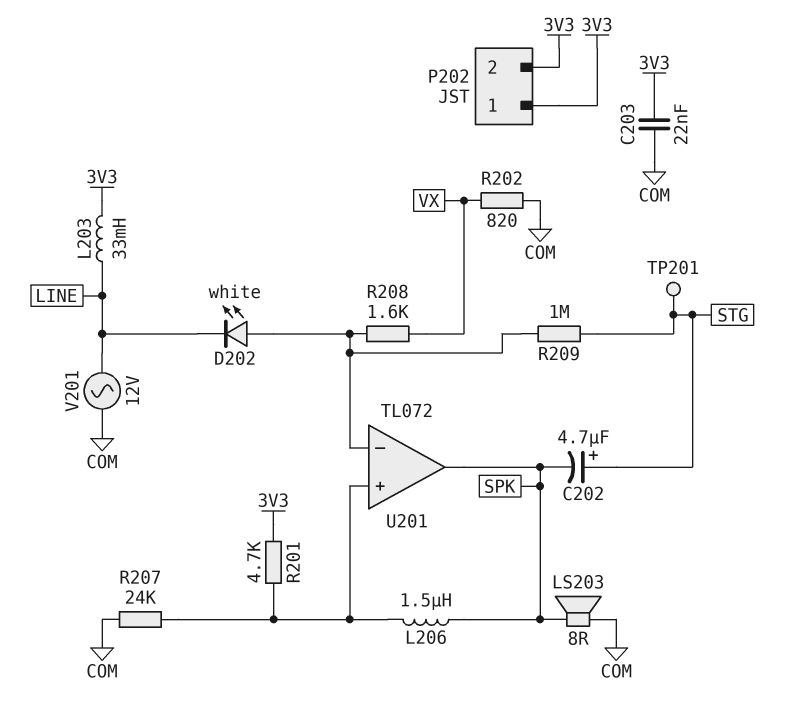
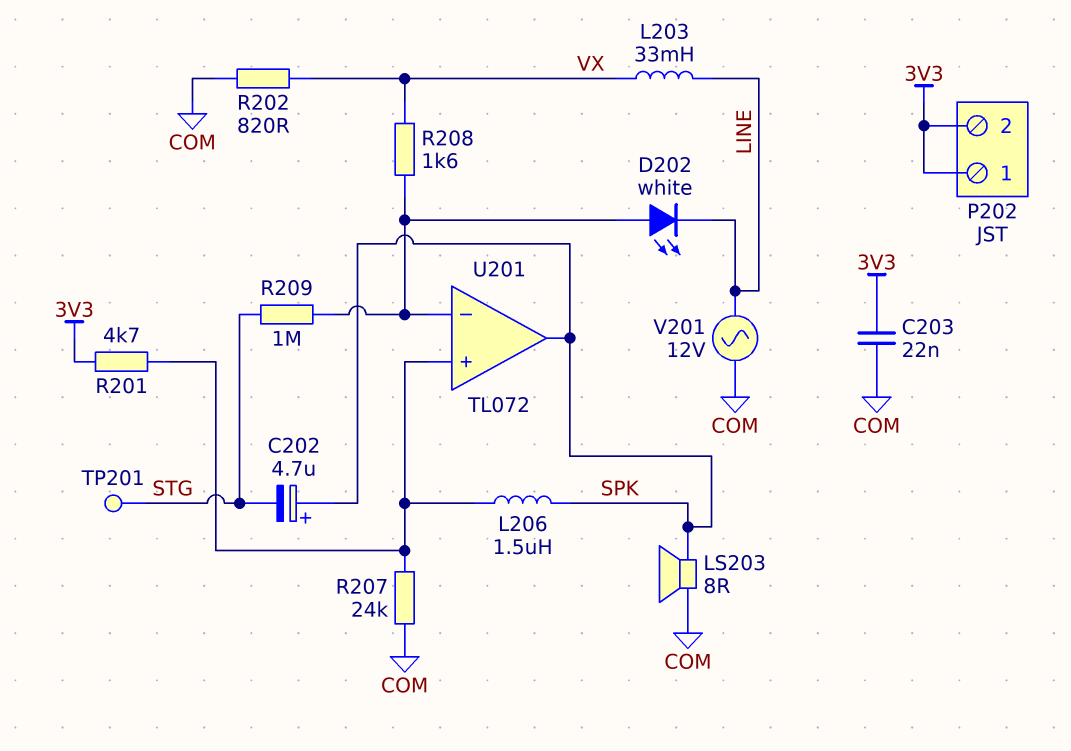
C202: 4.7uF (plus STG, minus SPK) -> 4.7uF (plus SPK, minus STG)
L203: 33mH (3V3, LINE) -> 33mH (LINE, VX)

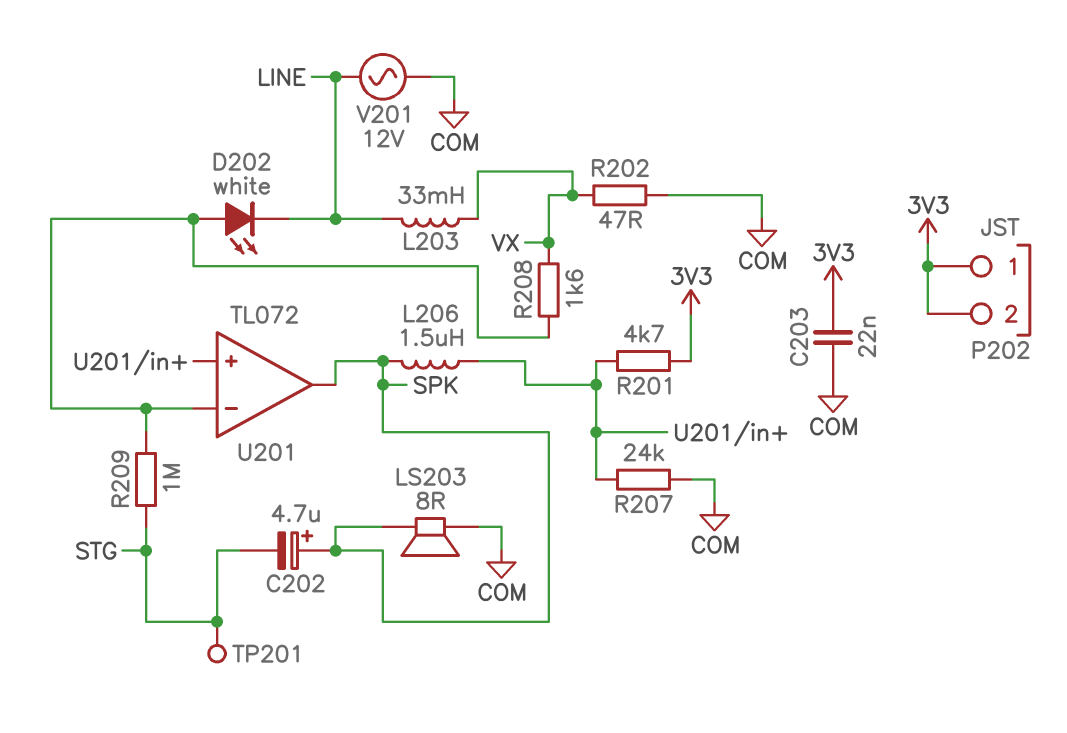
R202: 820 (COM, VX) -> 47 (COM, VX)

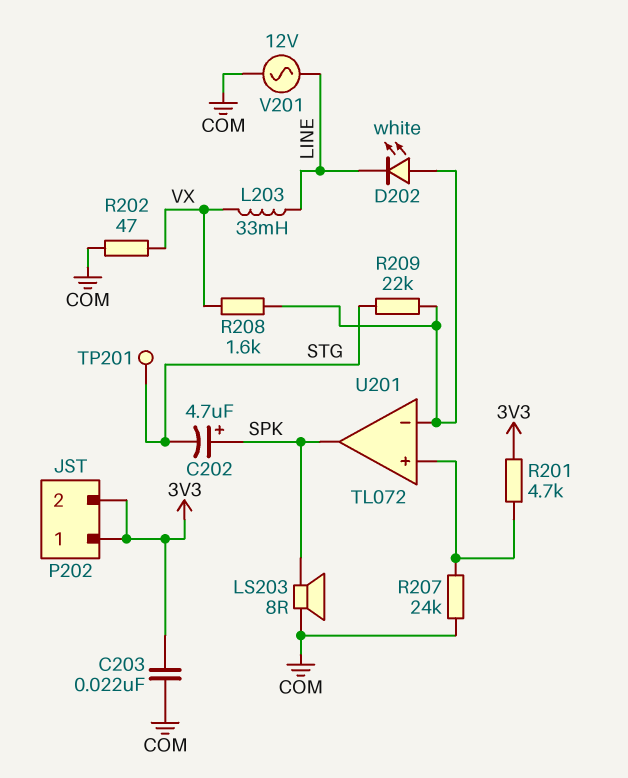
L206: 1.5uH (SPK, U201/in+) -> none
R209: 1M (STG, U201/in-) -> 22k (STG, U201/in-)

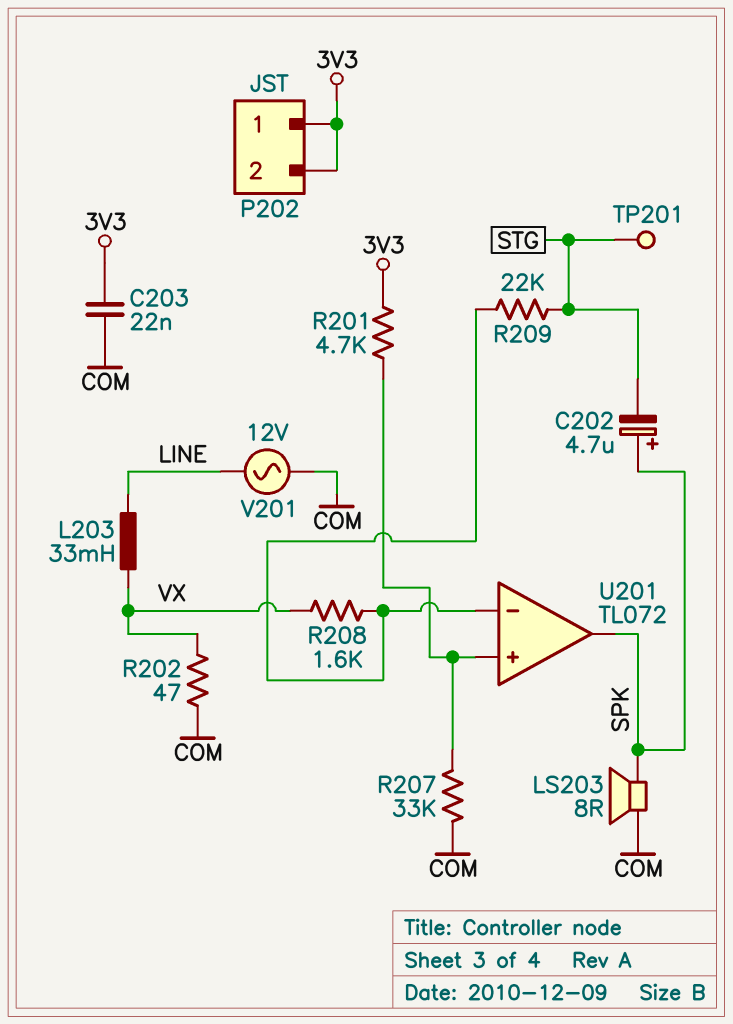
D202: LED white (A U201/in-, K LINE) -> none
R207: 24k (COM, U201/in+) -> 33k (COM, U201/in+)

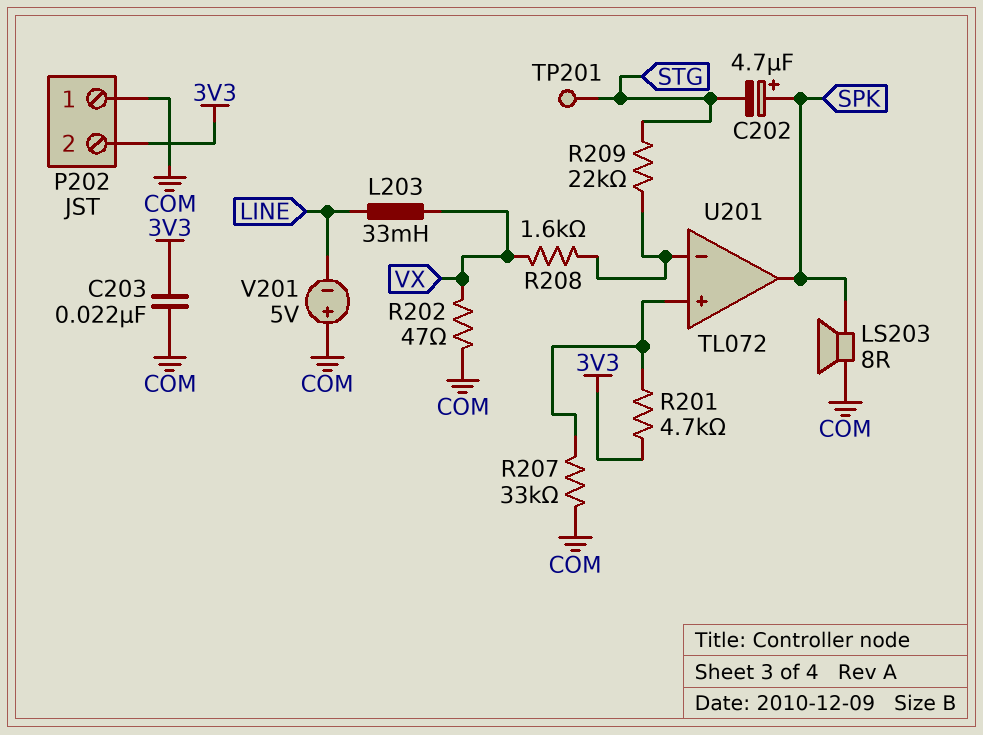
P202 pin 1: 3V3 -> COM
V201: AC 12V (COM, LINE) -> 5V (plus COM, minus LINE)

